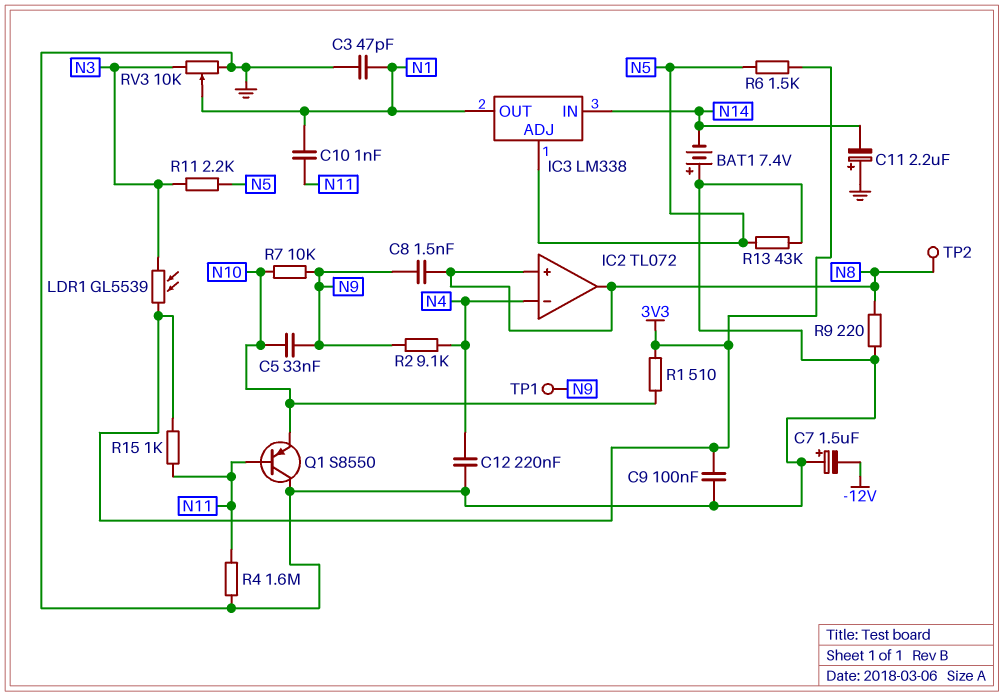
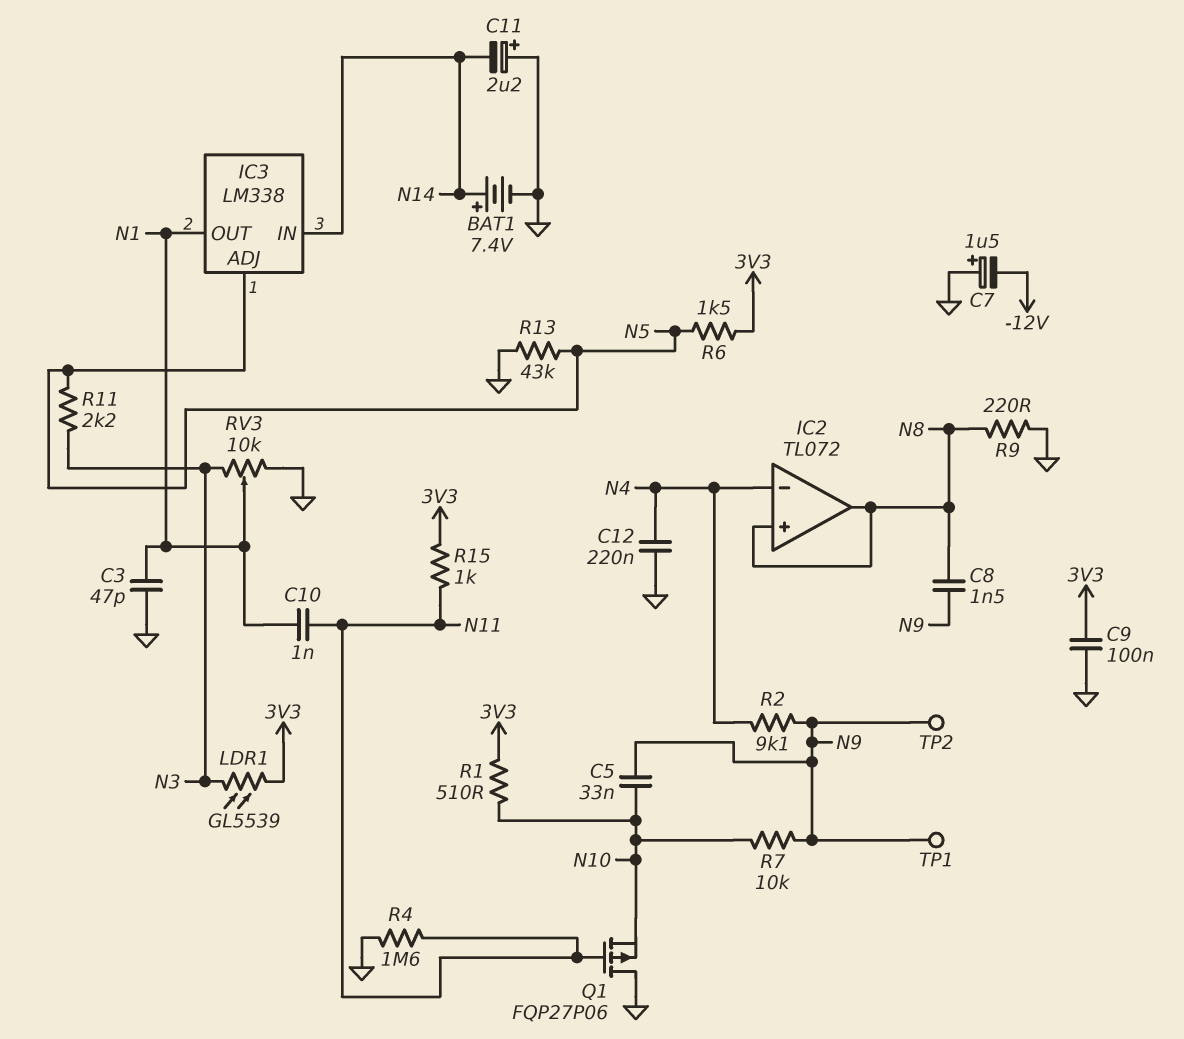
BAT1: 7.4V (plus GND, minus N14) -> 7.4V (plus N14, minus GND)
Q1: PNP S8550 (B N11, C GND, E N10) -> PMOS FQP27P06 (G N11, D GND, S N10)
TP2: test point (N8) -> test point (N9)

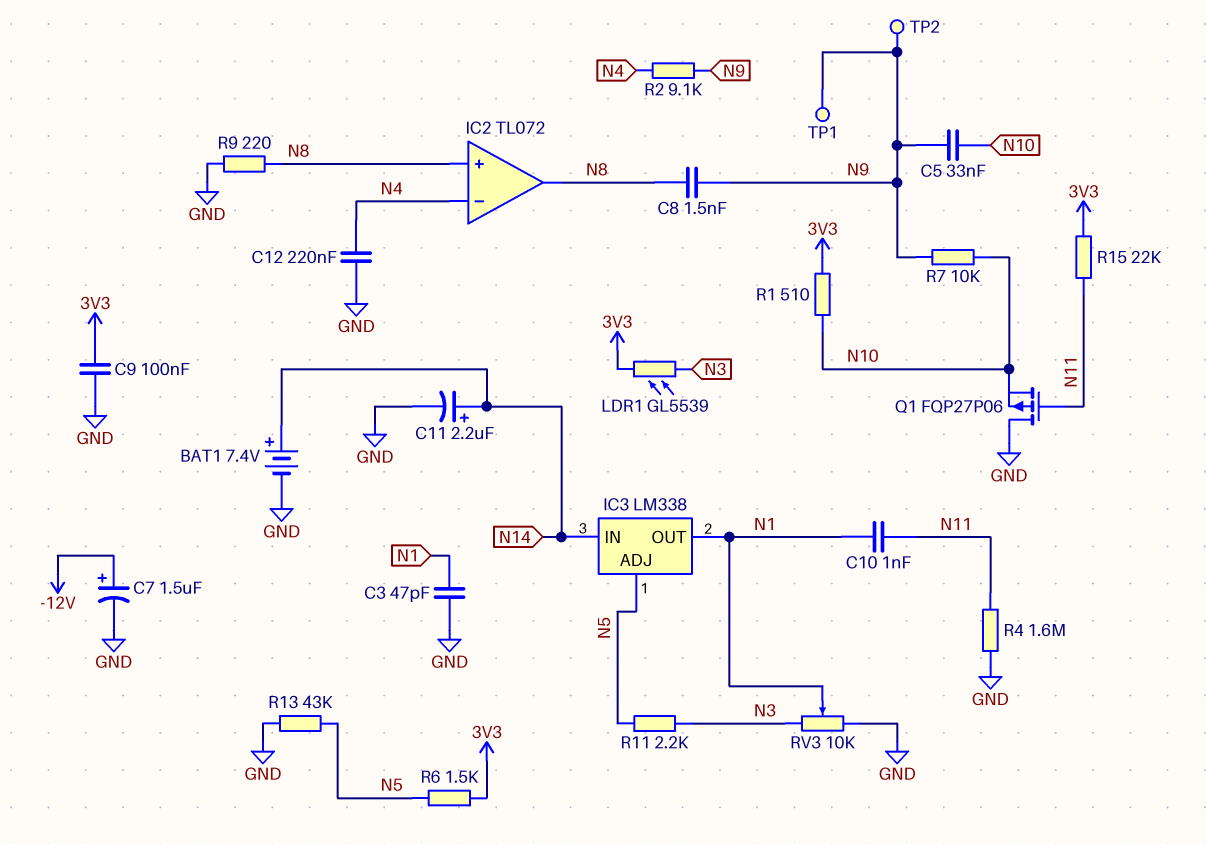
C7: 1.5uF (plus GND, minus -12V) -> 1.5uF (plus -12V, minus GND)
C11: 2.2uF (plus GND, minus N14) -> 2.2uF (plus N14, minus GND)
R15: 1k (3V3, N11) -> 22k (3V3, N11)

